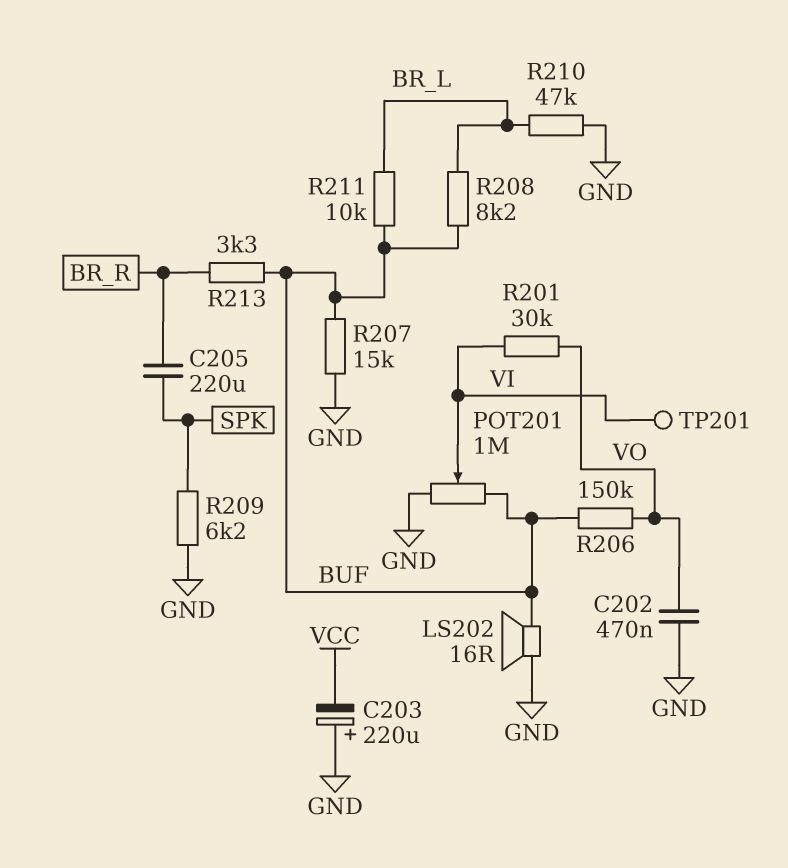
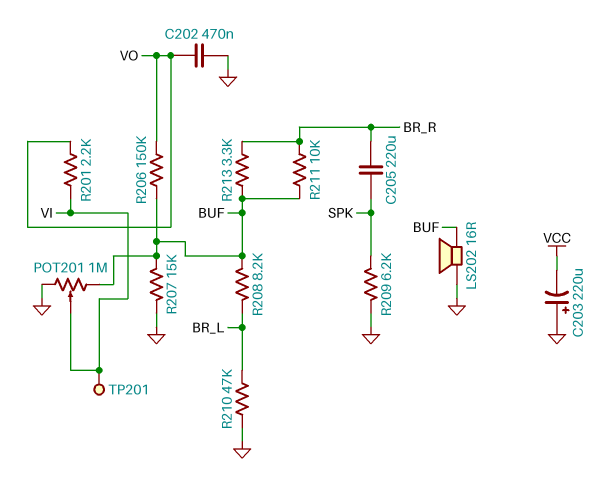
R201: 30k (VI, VO) -> 2.2k (VI, VO)
R211: 10k (BR_L, BUF) -> 10k (BR_R, BUF)

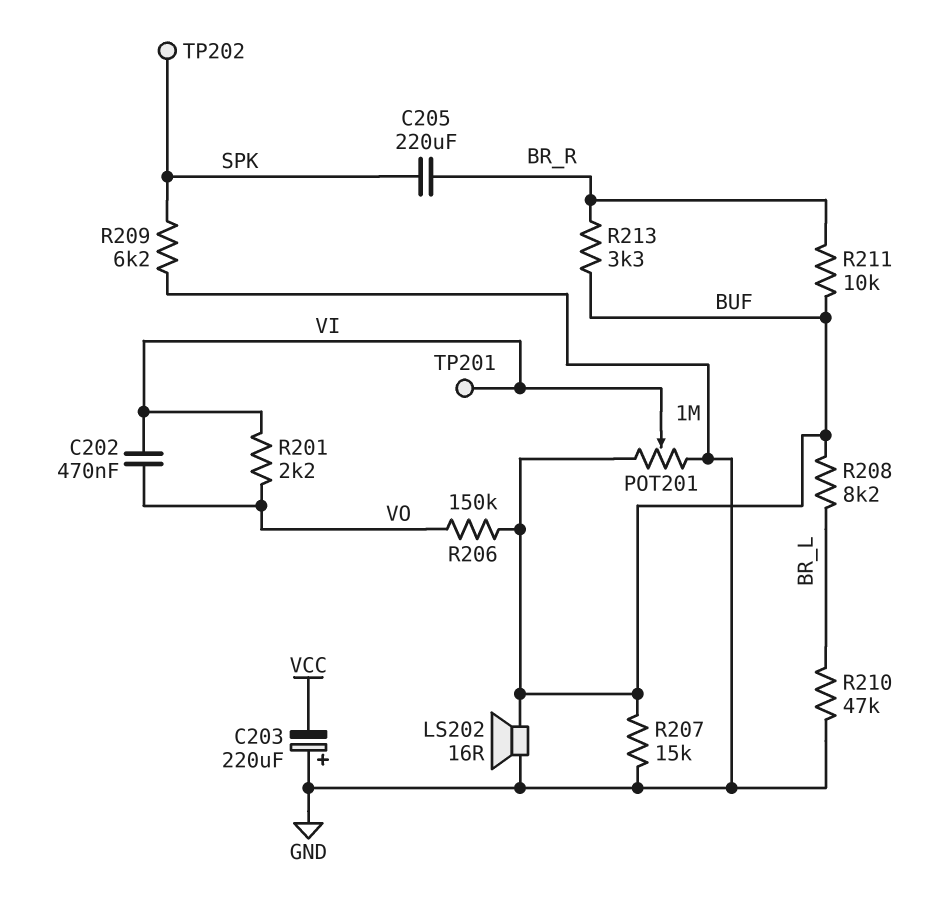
C202: 470nF (GND, VO) -> 470nF (VI, VO)
TP202: none -> test point (SPK)

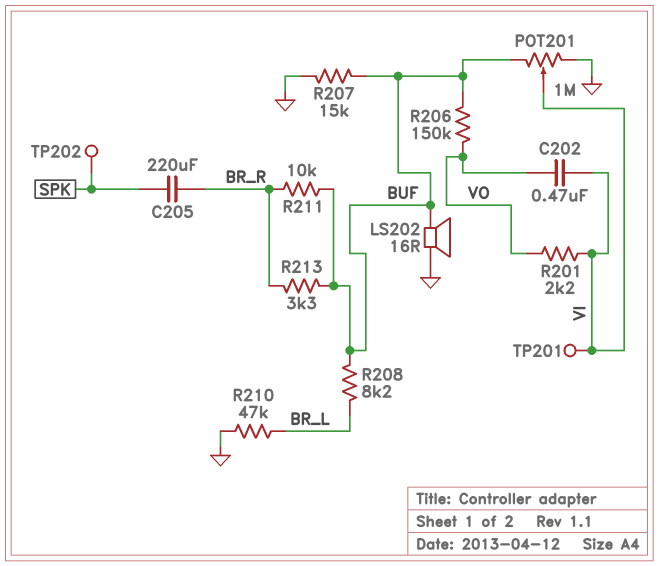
C203: 220uF (plus GND, minus VCC) -> none
R209: 6.2k (GND, SPK) -> none

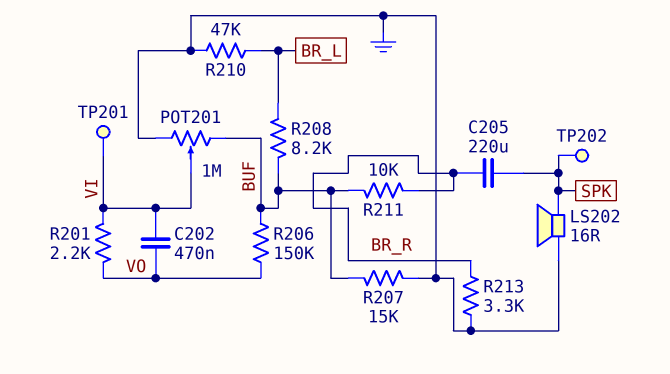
LS202: speaker 16R (BUF, GND) -> speaker 16R (GND, SPK)
R213: 3.3k (BR_R, BUF) -> 3.3k (BR_R, GND)

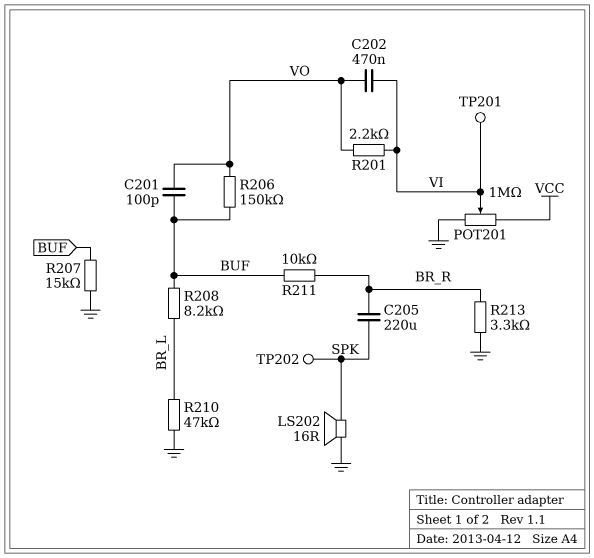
C201: none -> 100pF (BUF, VO)
POT201: 1M (BUF, GND, wiper VI) -> 1M (GND, VCC, wiper VI)

